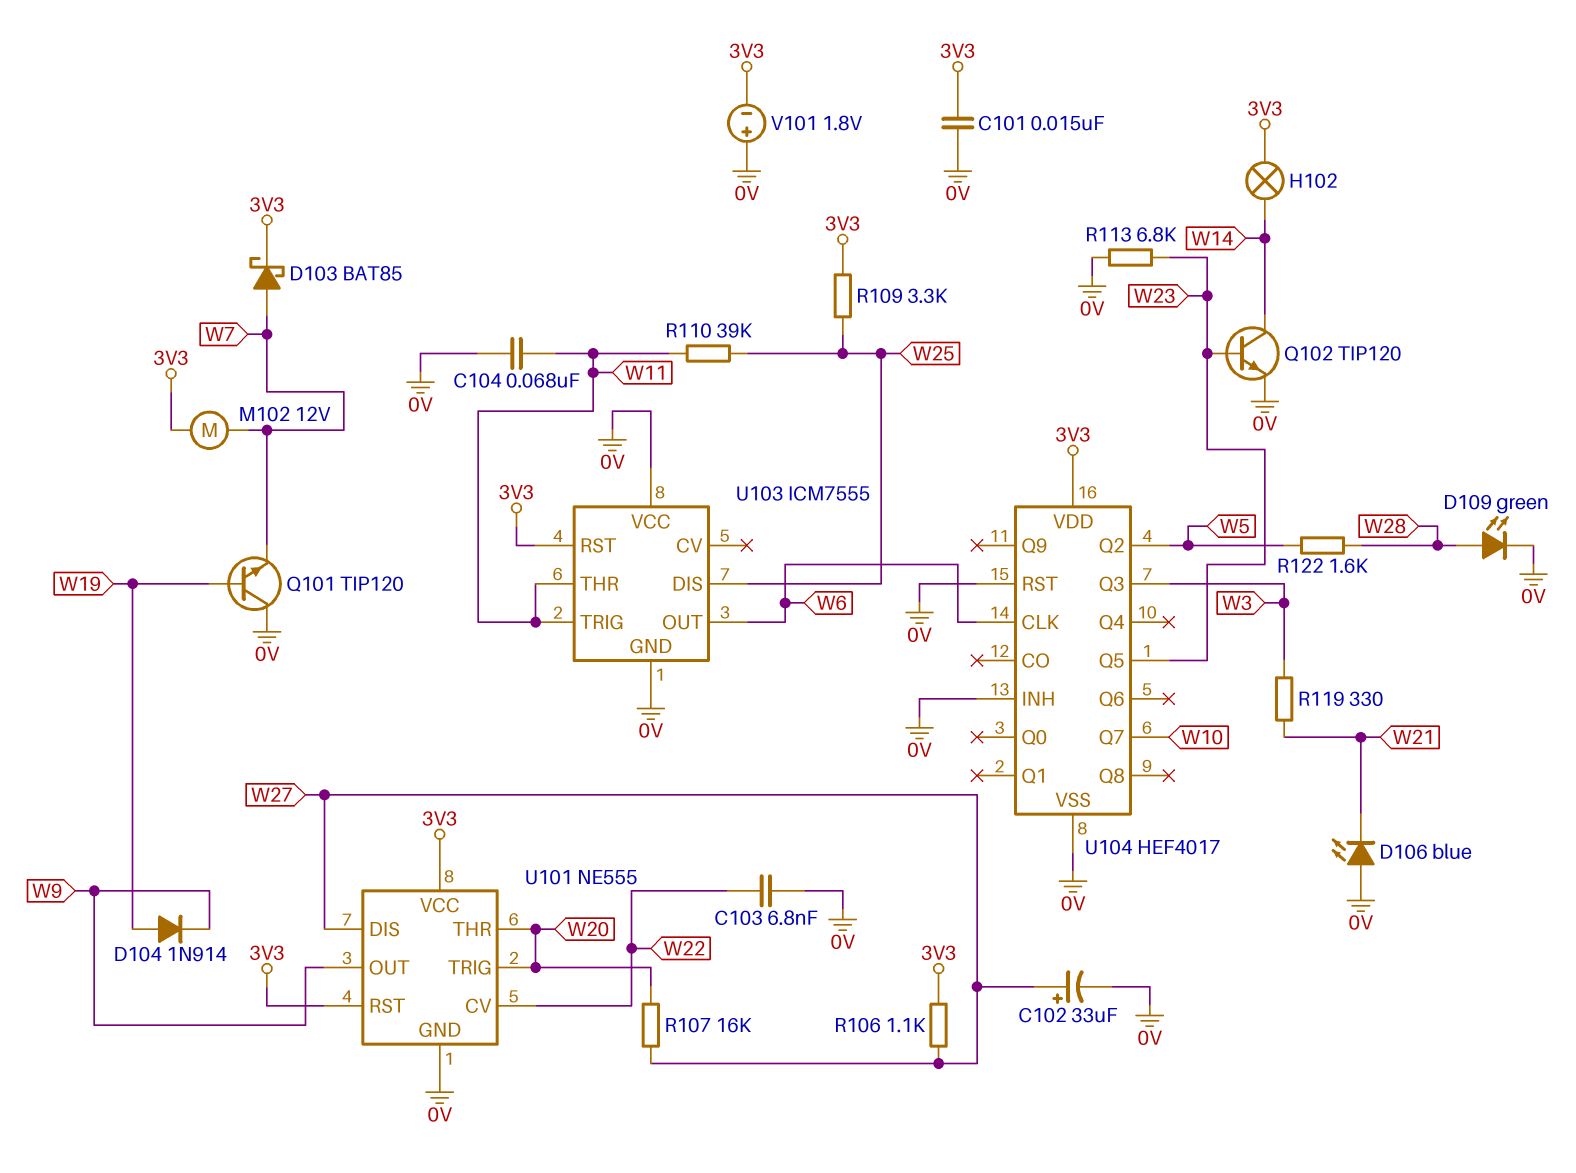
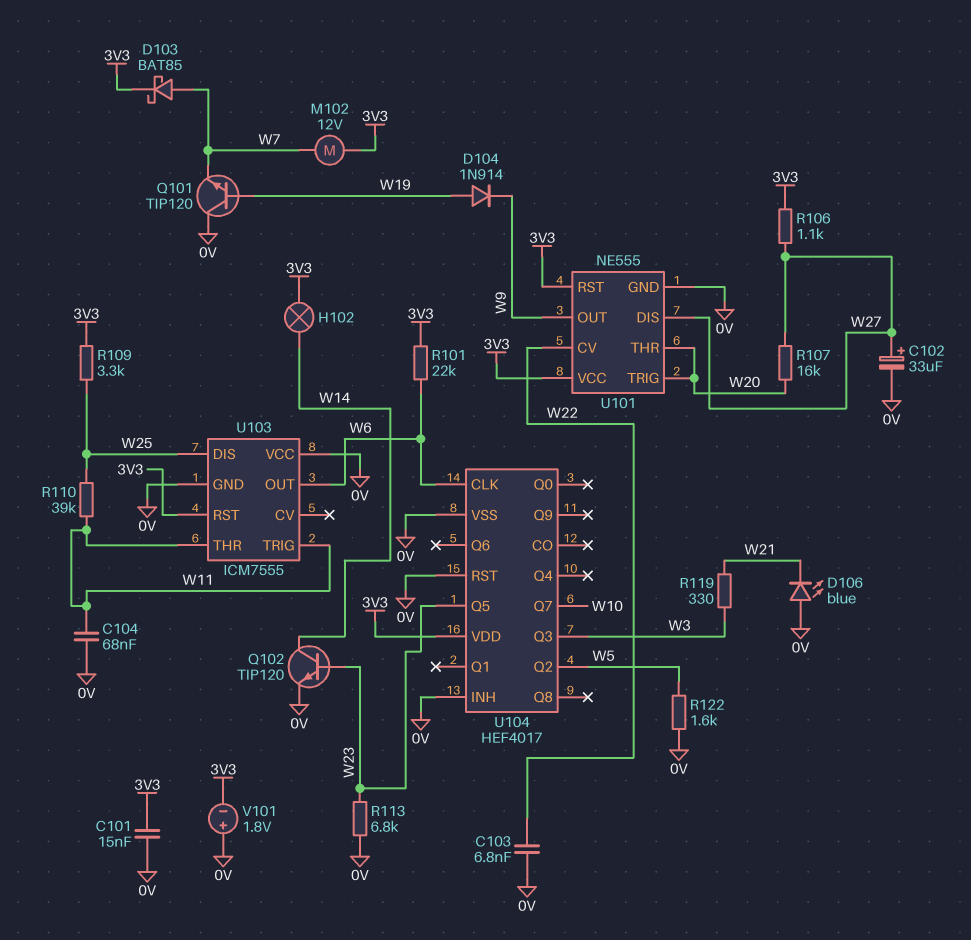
D109: LED green (A W28, K 0V) -> none
R101: none -> 22k (3V3, W6)
R122: 1.6k (W5, W28) -> 1.6k (0V, W5)

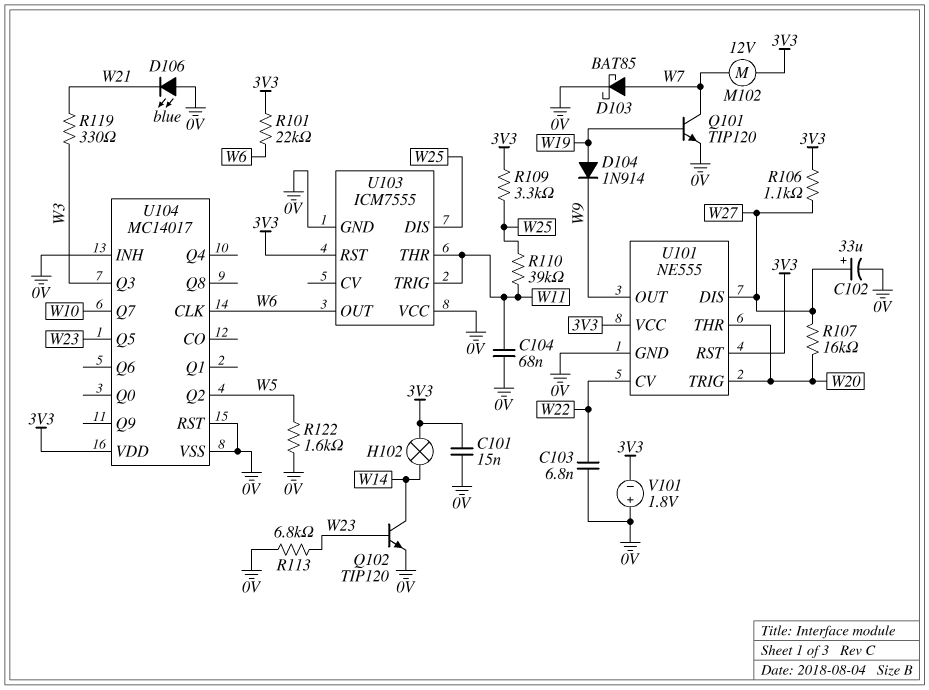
D103: schottky BAT85 (A W7, K 3V3) -> schottky BAT85 (A W7, K 0V)
Q101: NPN TIP120 (B W19, C 0V, E W7) -> NPN TIP120 (B W19, C W7, E 0V)
U104: HEF4017 -> MC14017

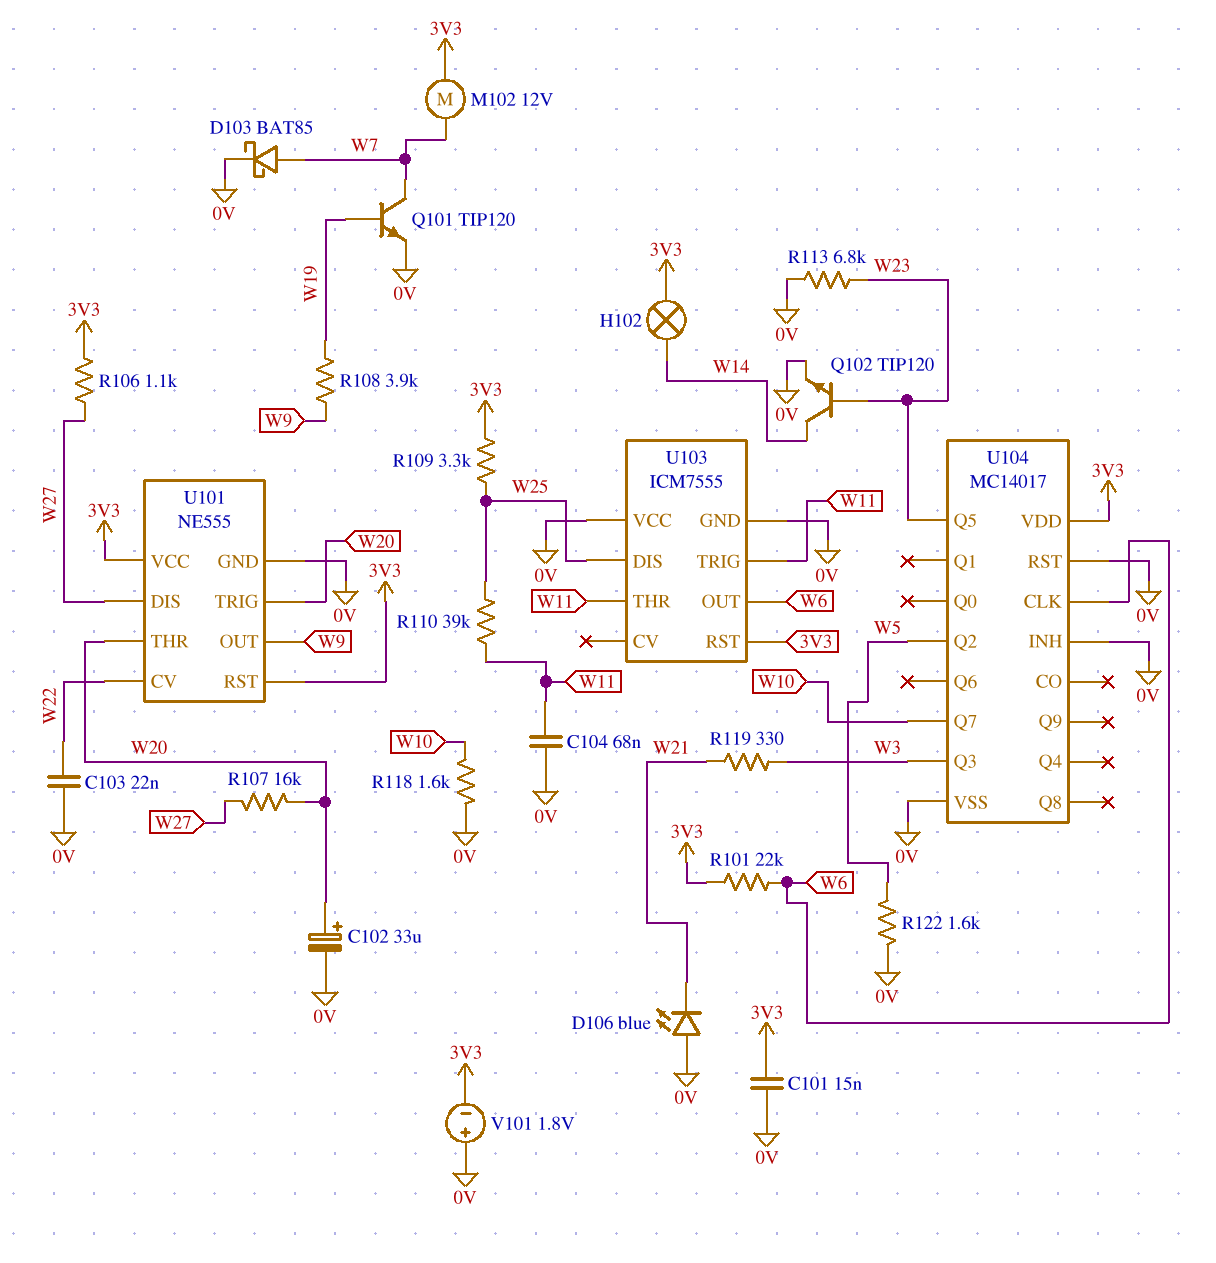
C102: 33uF (plus W27, minus 0V) -> 33uF (plus W20, minus 0V)
C103: 6.8nF (0V, W22) -> 22nF (0V, W22)
D104: diode 1N914 (A W19, K W9) -> none
R108: none -> 3.9k (W9, W19)
R118: none -> 1.6k (0V, W10)

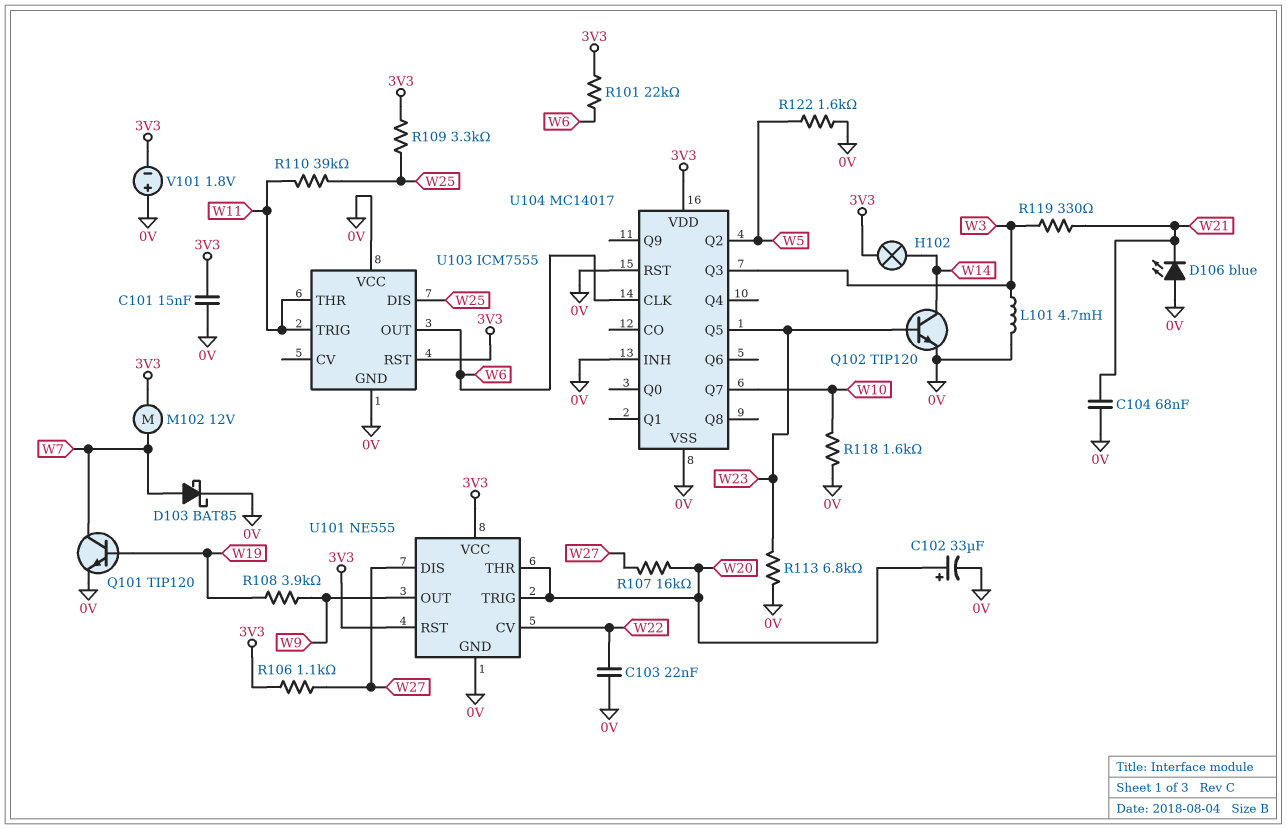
C104: 68nF (0V, W11) -> 68nF (0V, W21)
L101: none -> 4.7mH (0V, W3)

